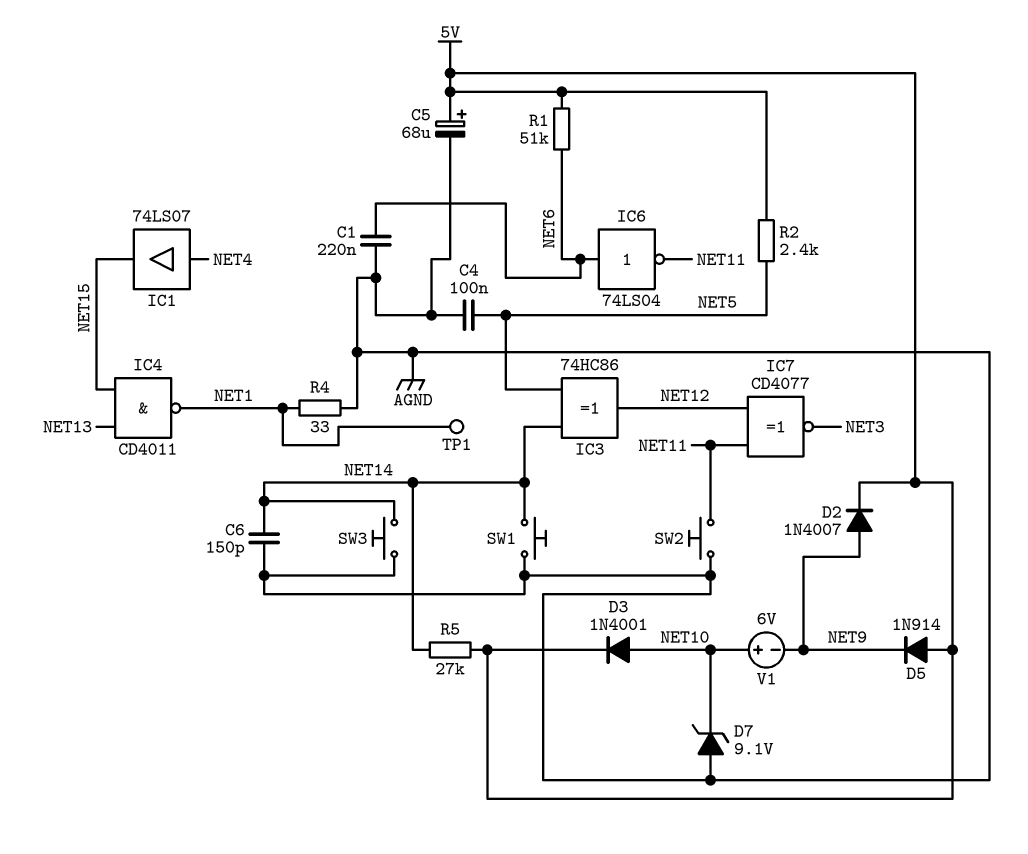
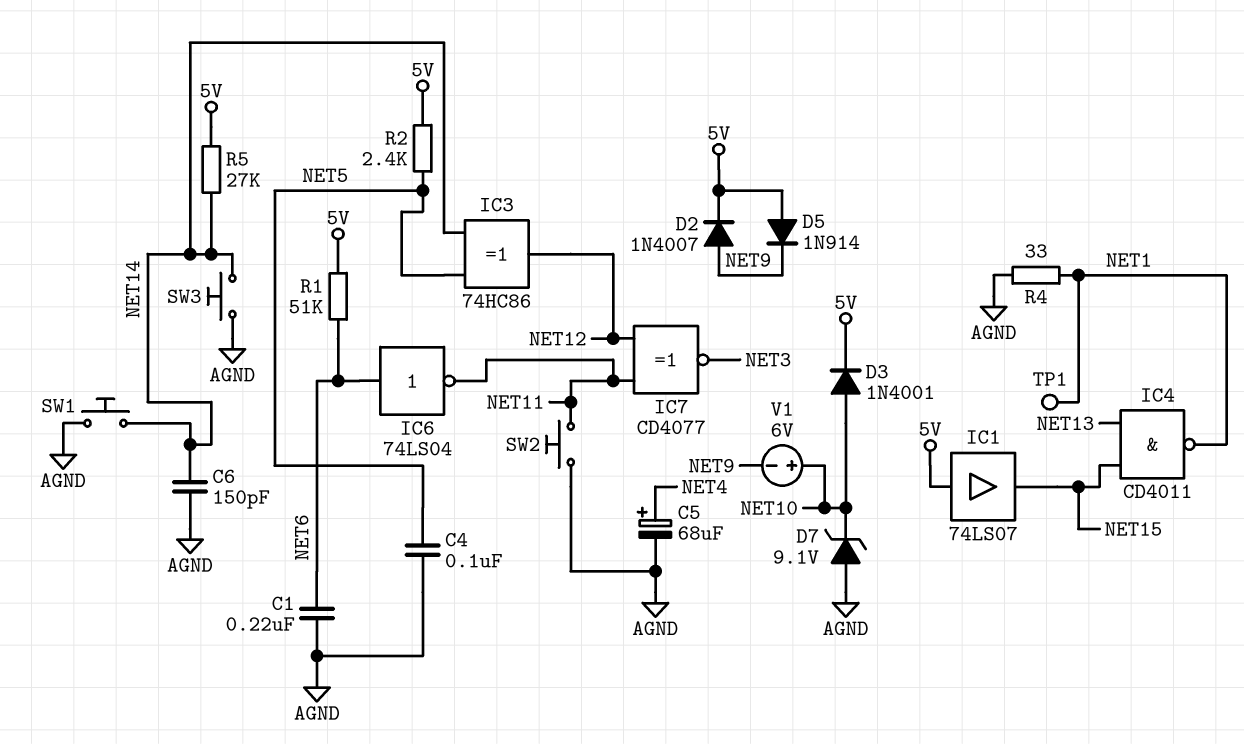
C5: 68uF (plus 5V, minus AGND) -> 68uF (plus NET4, minus AGND)
IC1: buffer 74LS07 (in NET4, out NET15) -> buffer 74LS07 (in 5V, out NET15)

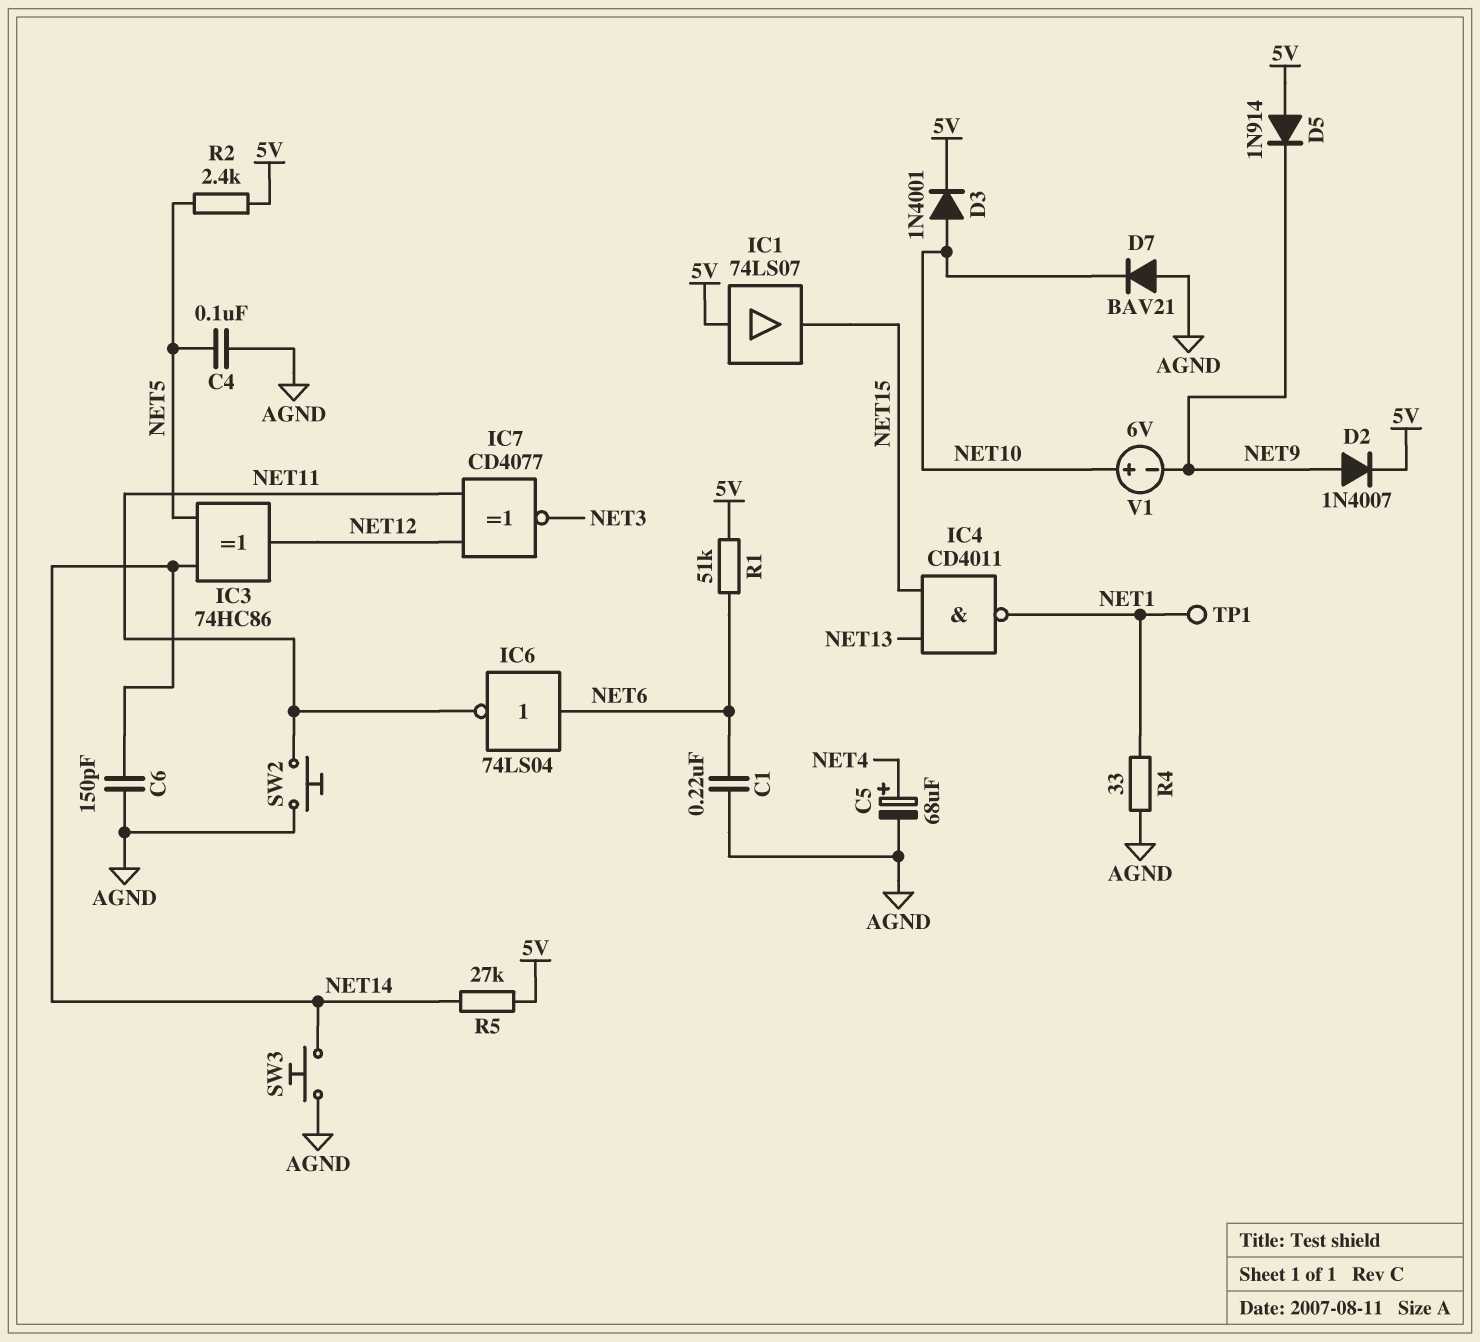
D7: zener 9.1V (A AGND, K NET10) -> diode BAV21 (A AGND, K NET10)
SW1: button (AGND, NET14) -> none

